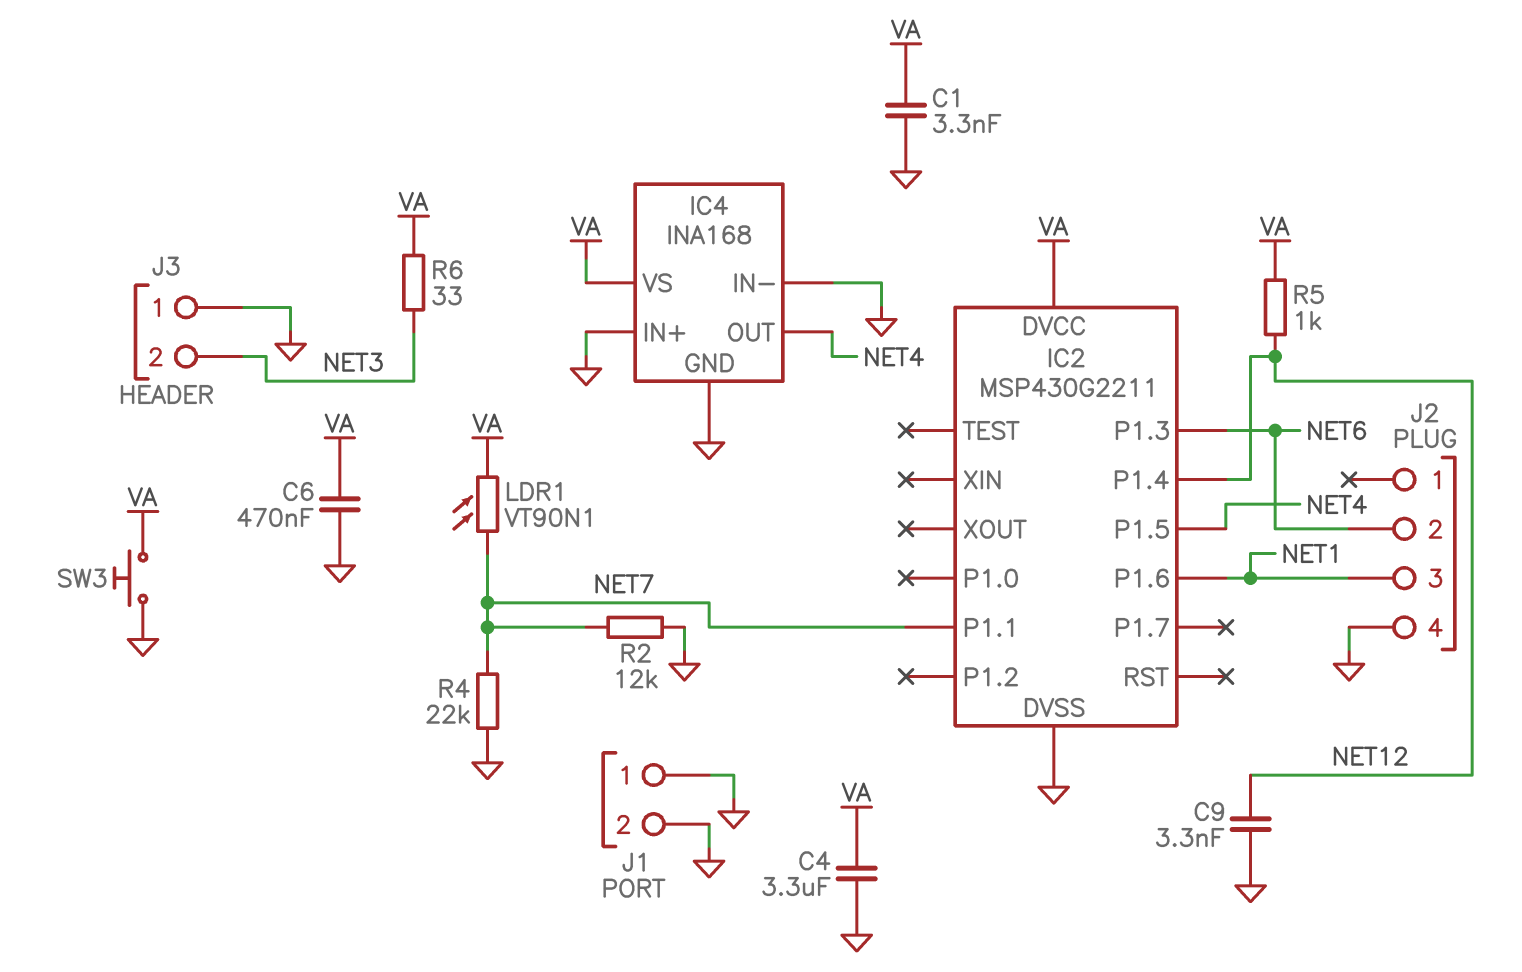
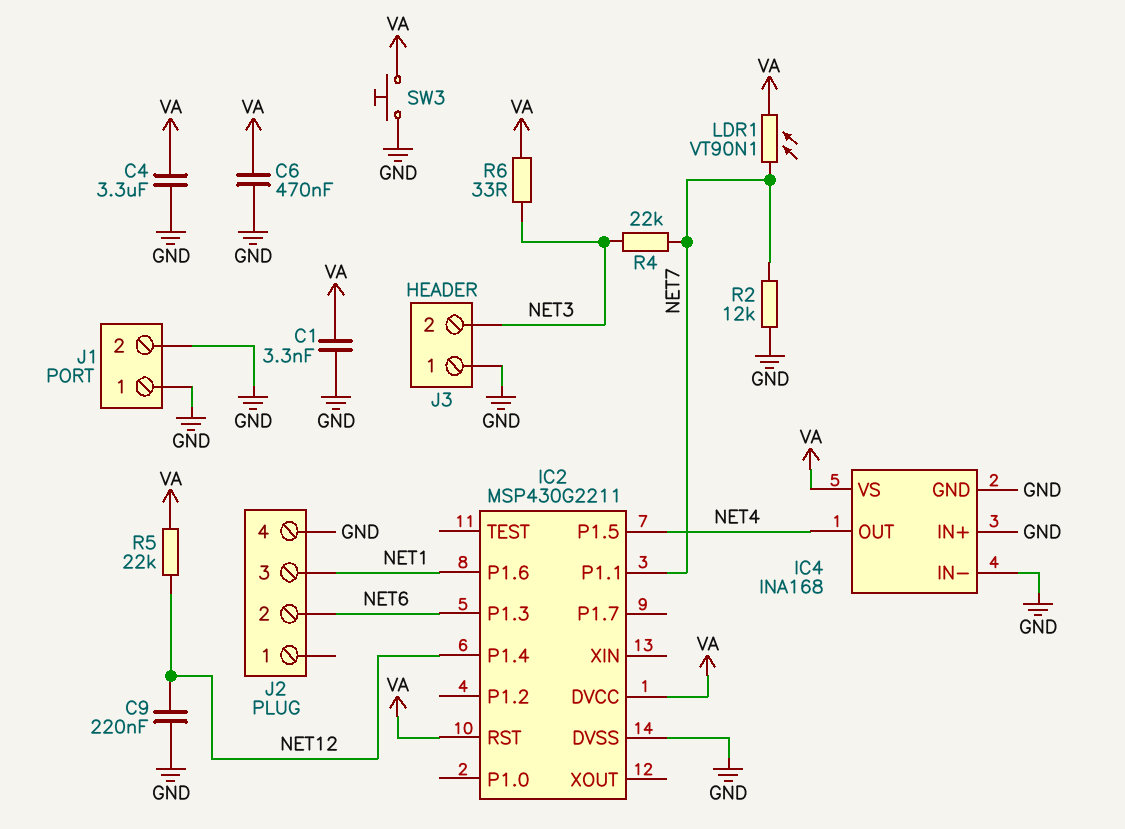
C9: 3.3nF (GND, NET12) -> 220nF (GND, NET12)
IC2 pin RST: none -> VA
R4: 22k (GND, NET7) -> 22k (NET3, NET7)
R5: 1k (NET12, VA) -> 22k (NET12, VA)

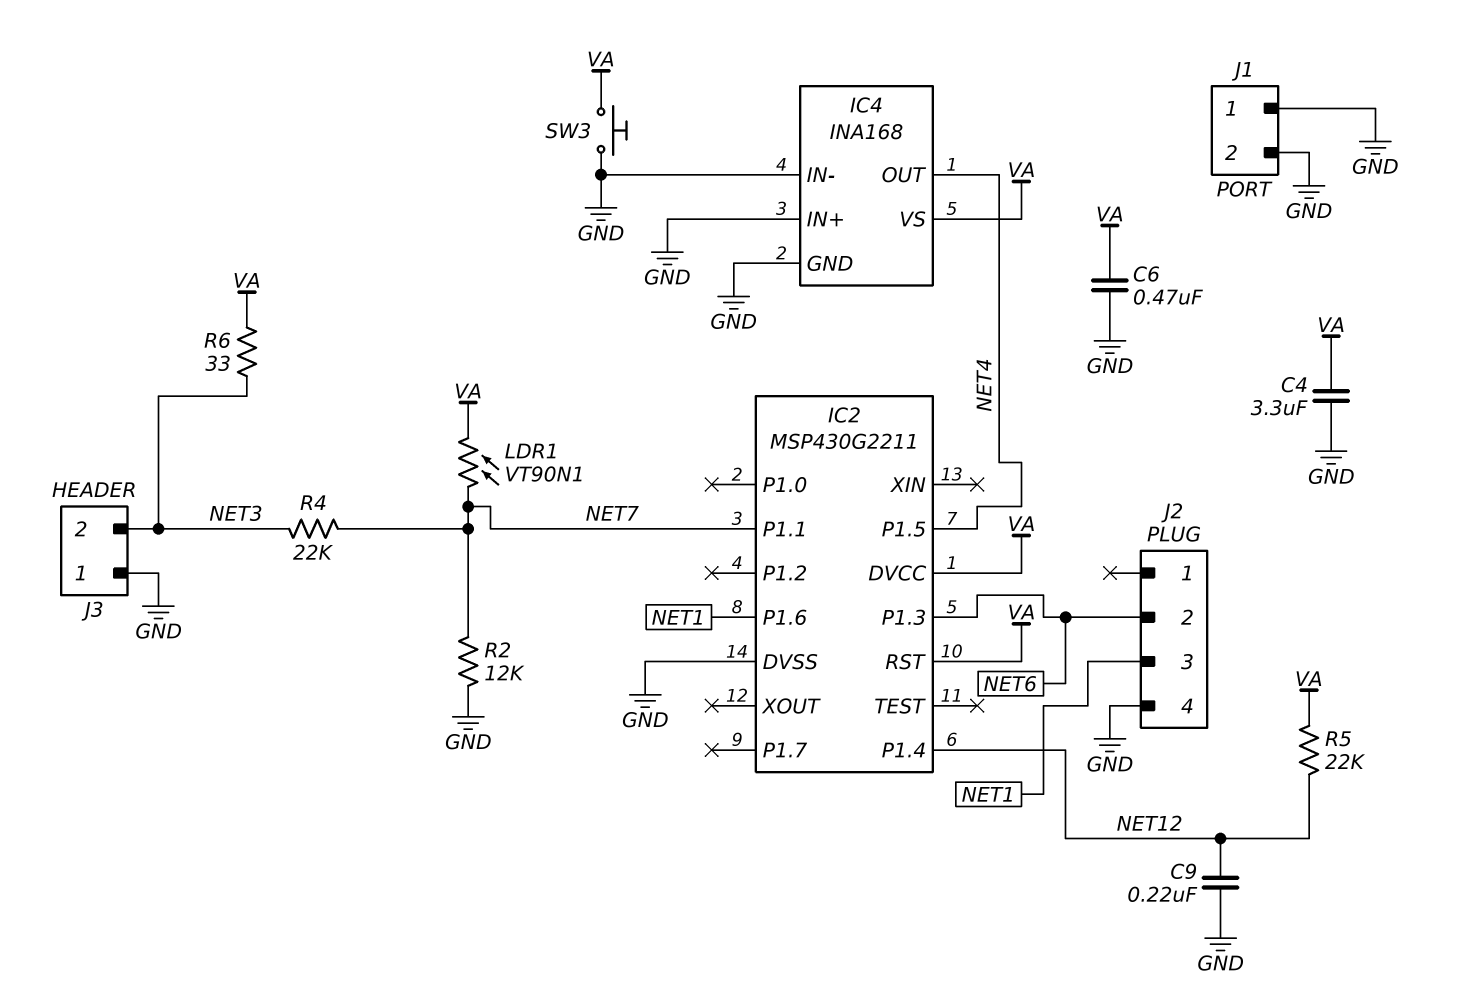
C1: 3.3nF (GND, VA) -> none

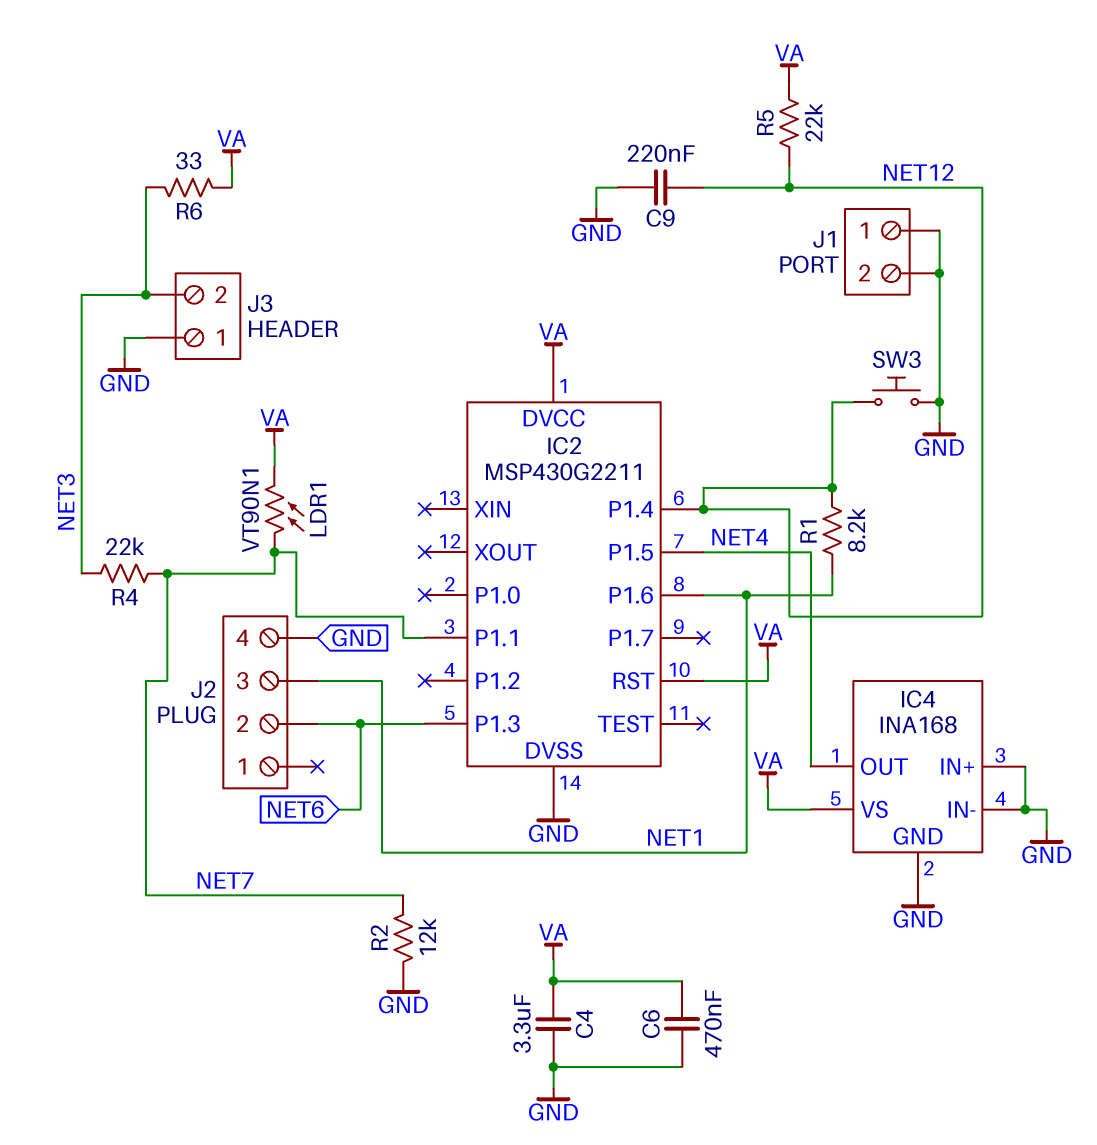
R1: none -> 8.2k (NET1, NET12)
SW3: button (GND, VA) -> button (GND, NET12)

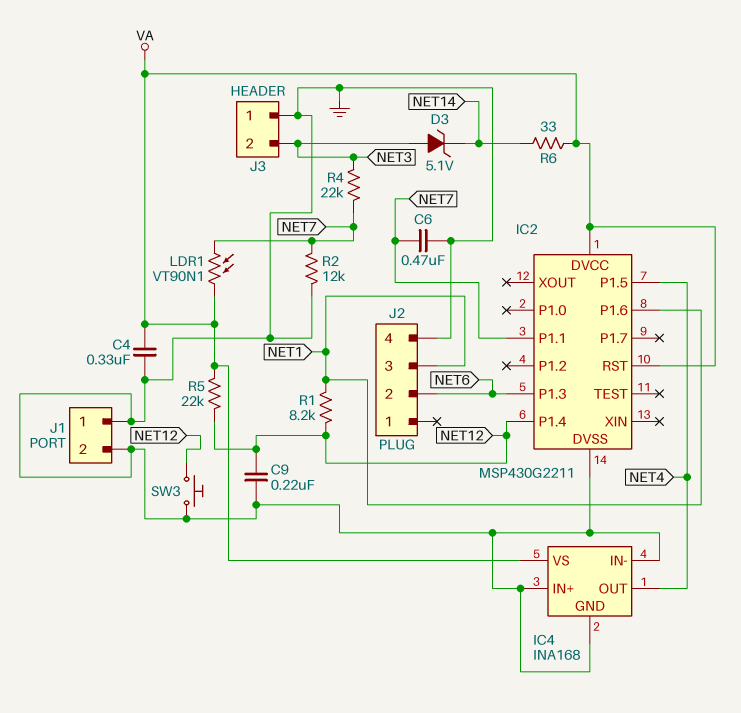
C4: 3.3uF (GND, VA) -> 330nF (GND, VA)
C6: 470nF (GND, VA) -> 470nF (GND, NET7)
D3: none -> zener 5.1V (A NET3, K NET14)
R6: 33 (NET3, VA) -> 33 (NET14, VA)

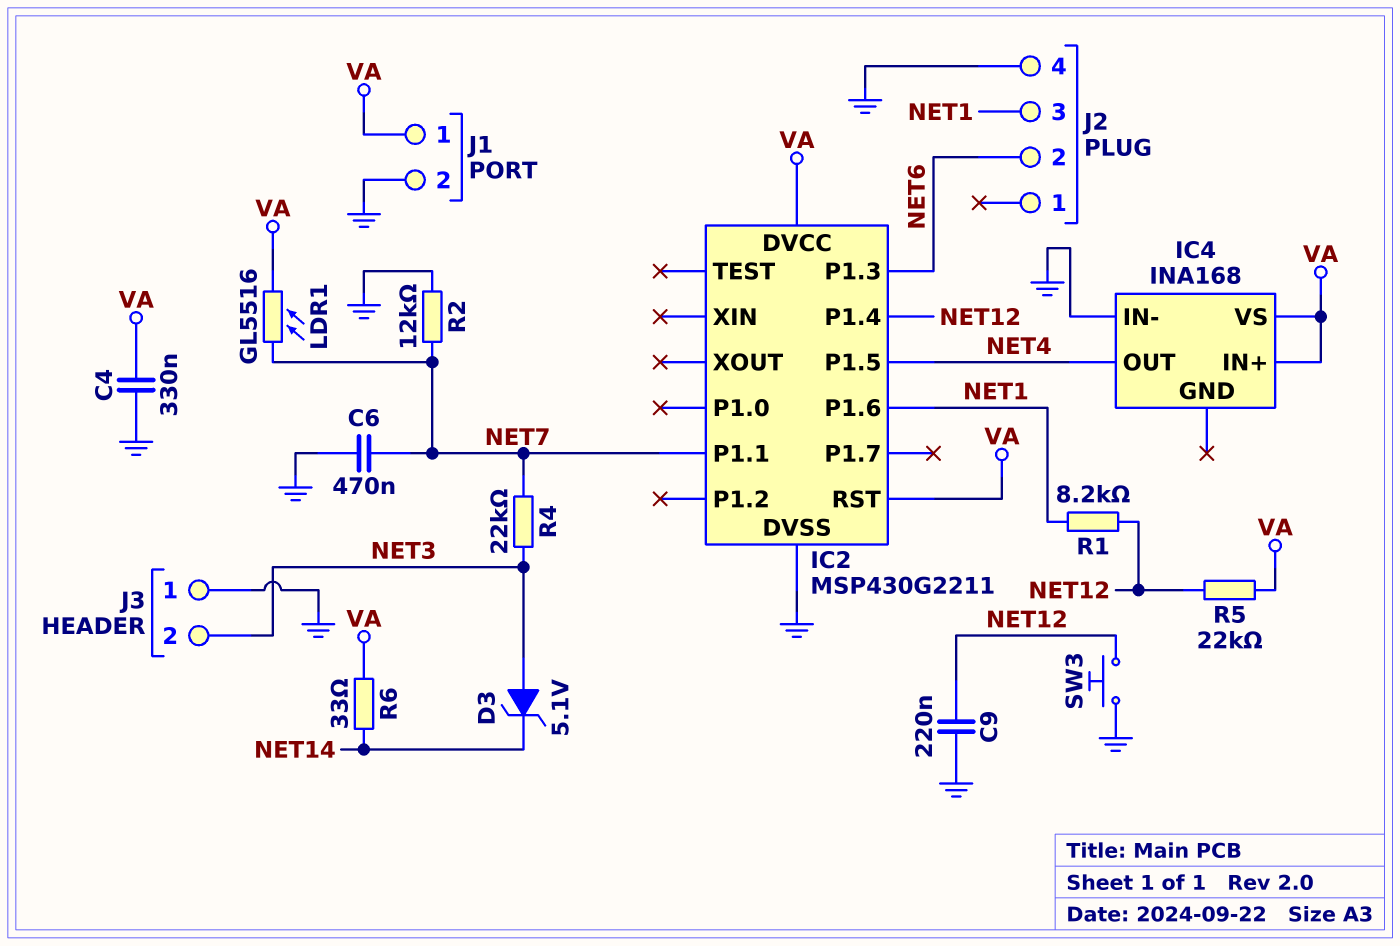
IC4 pin GND: GND -> none
IC4 pin IN+: GND -> VA
J1 pin 1: GND -> VA
LDR1: VT90N1 (NET7, VA) -> GL5516 (NET7, VA)

